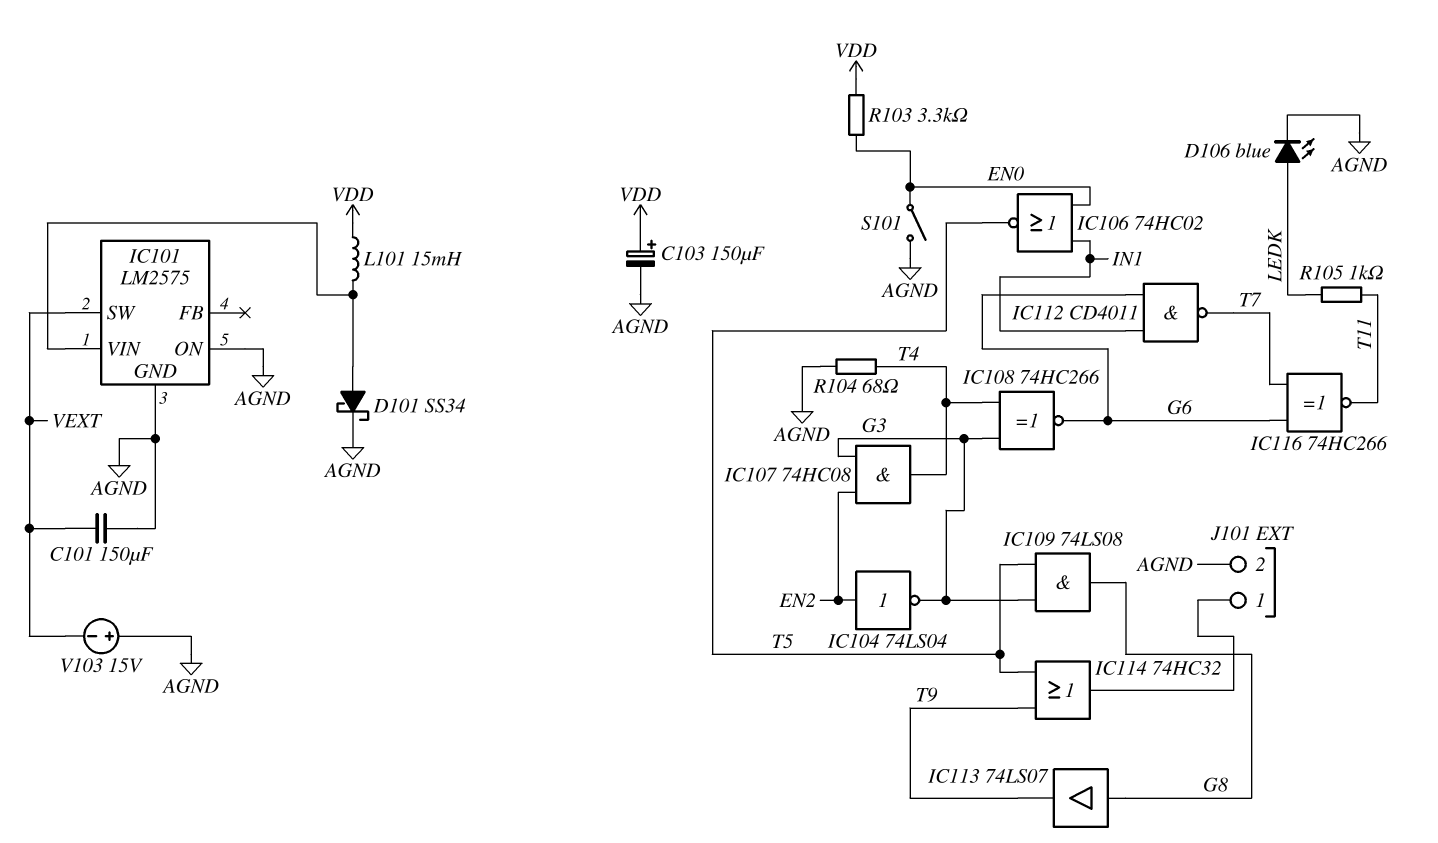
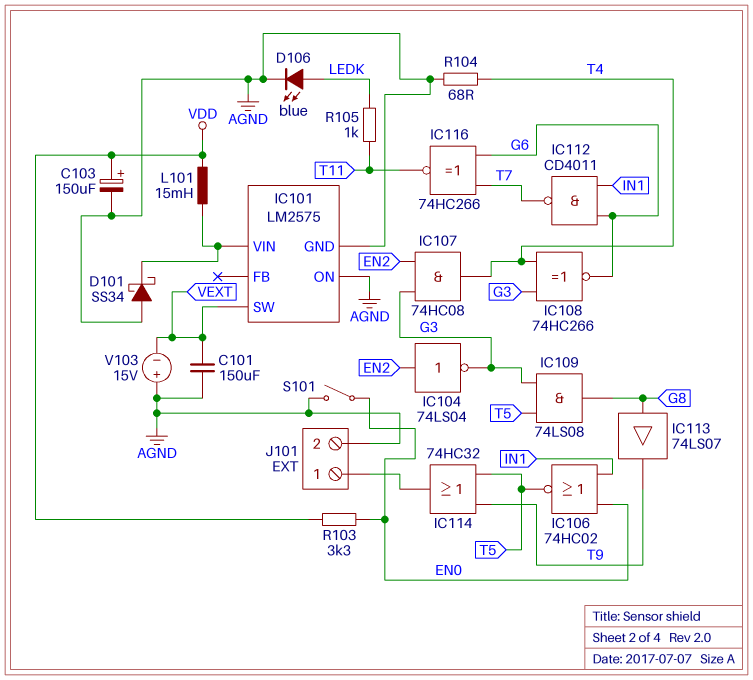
D101: schottky SS34 (A IC101/VIN, K AGND) -> schottky SS34 (A AGND, K IC101/VIN)

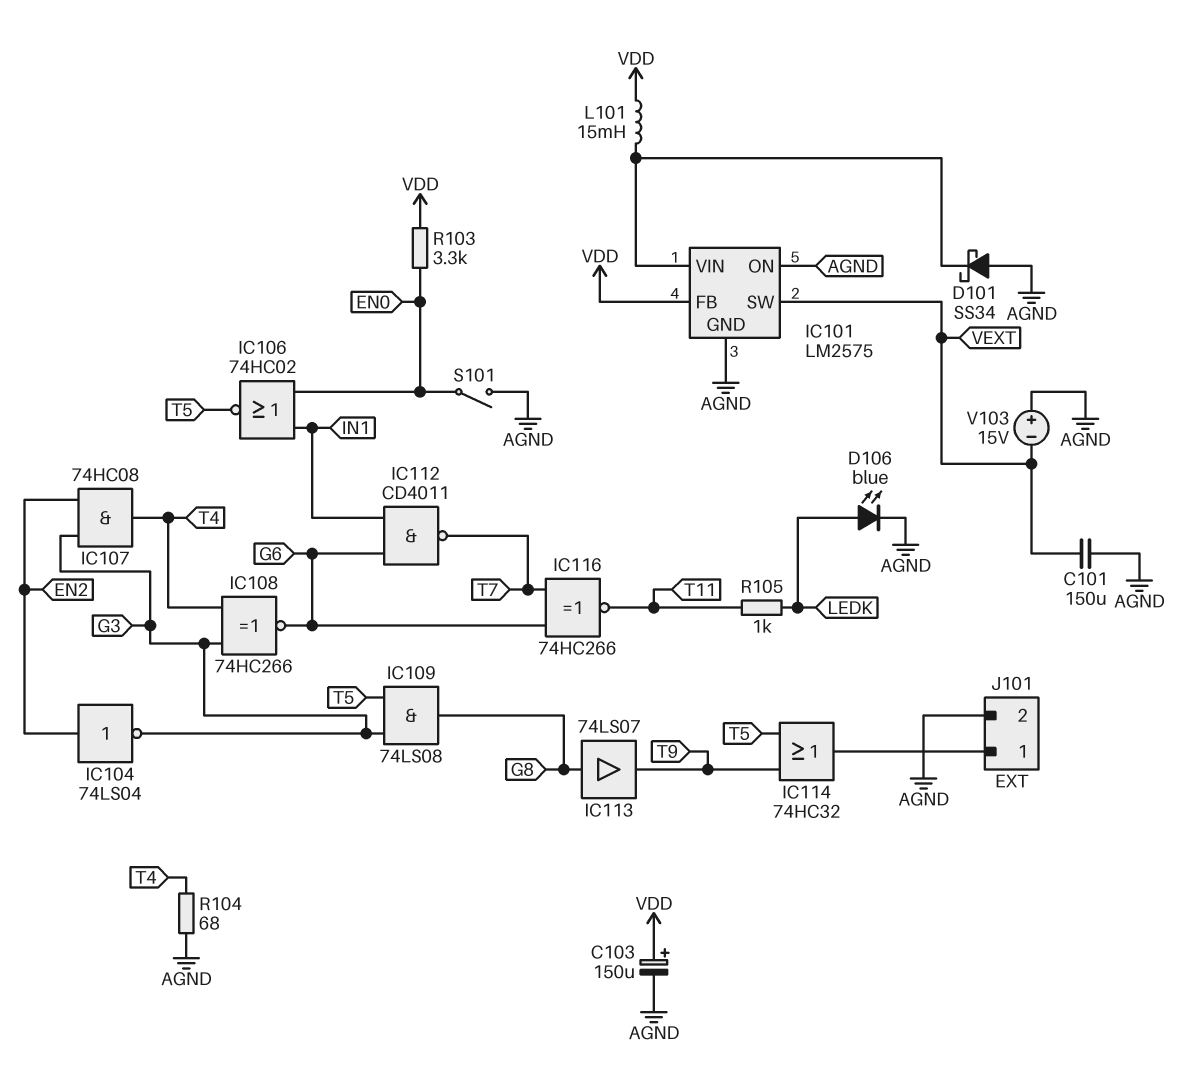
IC101 pin FB: none -> VDD

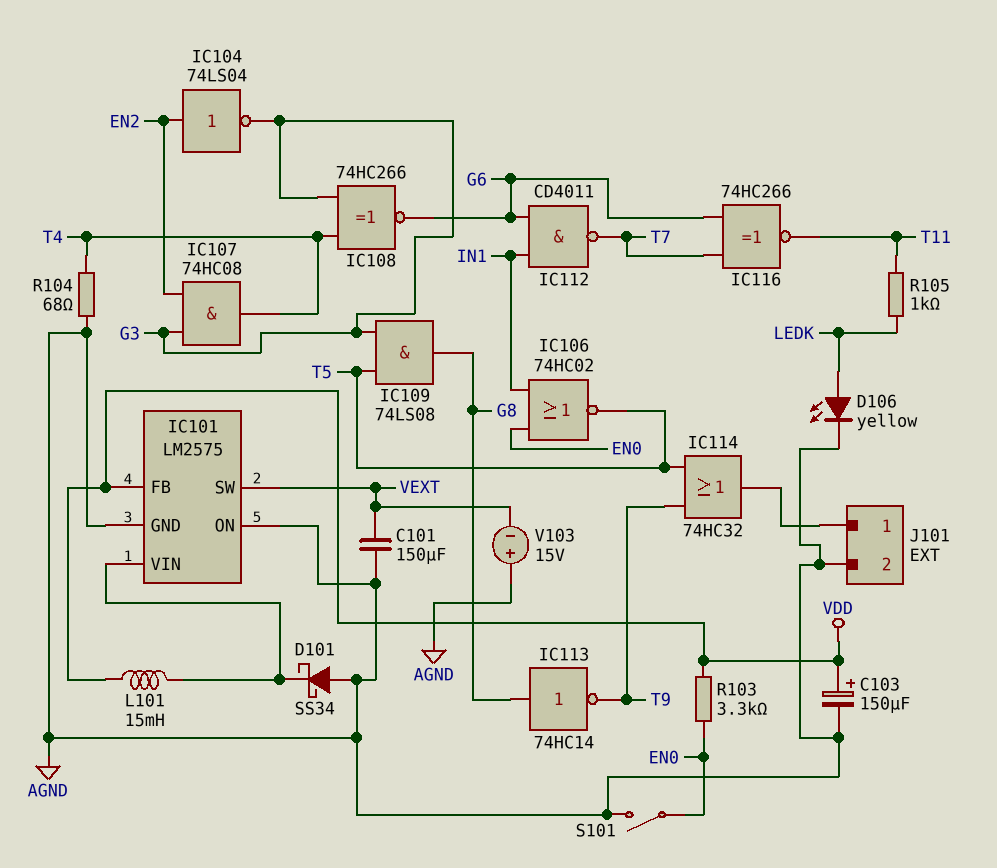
D106: LED blue (A LEDK, K AGND) -> LED yellow (A LEDK, K AGND)
IC113: buffer 74LS07 (in G8, out T9) -> NOT 74HC14 (in G8, out T9)

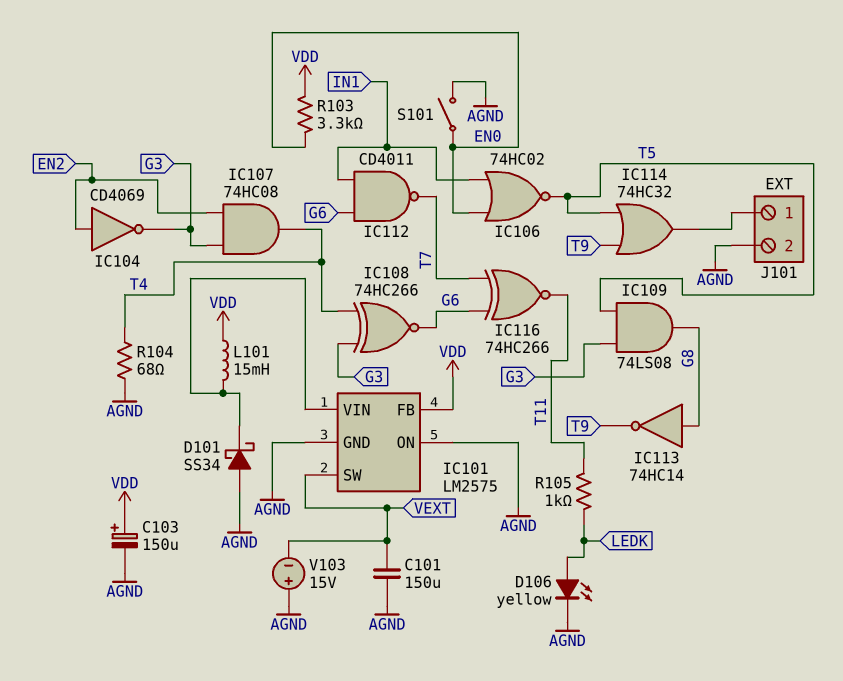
IC104: NOT 74LS04 (in EN2, out G3) -> NOT CD4069 (in EN2, out G3)

